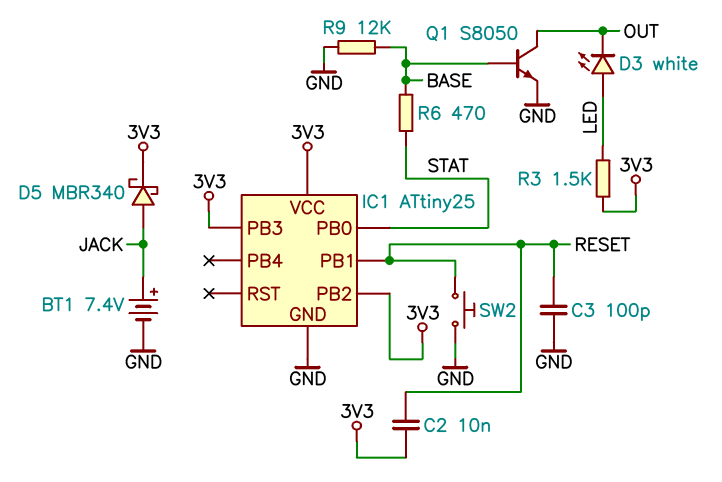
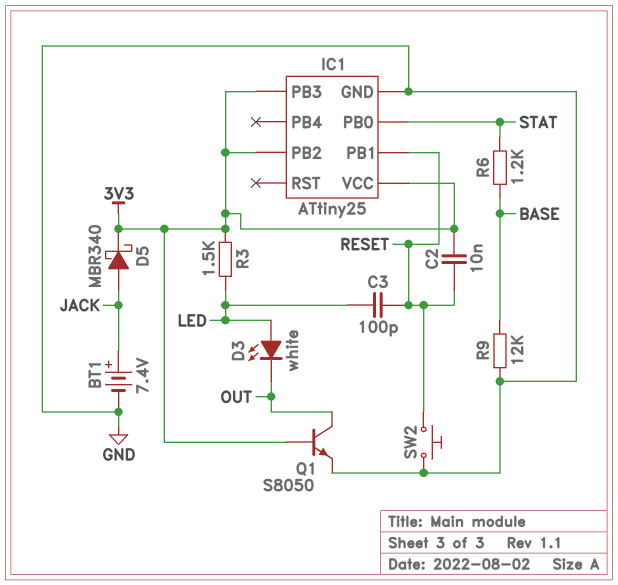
C3: 100pF (GND, RESET) -> 100pF (LED, RESET)
Q1: NPN S8050 (B BASE, C OUT, E GND) -> NPN S8050 (B 3V3, C OUT, E GND)
R6: 470 (BASE, STAT) -> 1.2k (BASE, STAT)

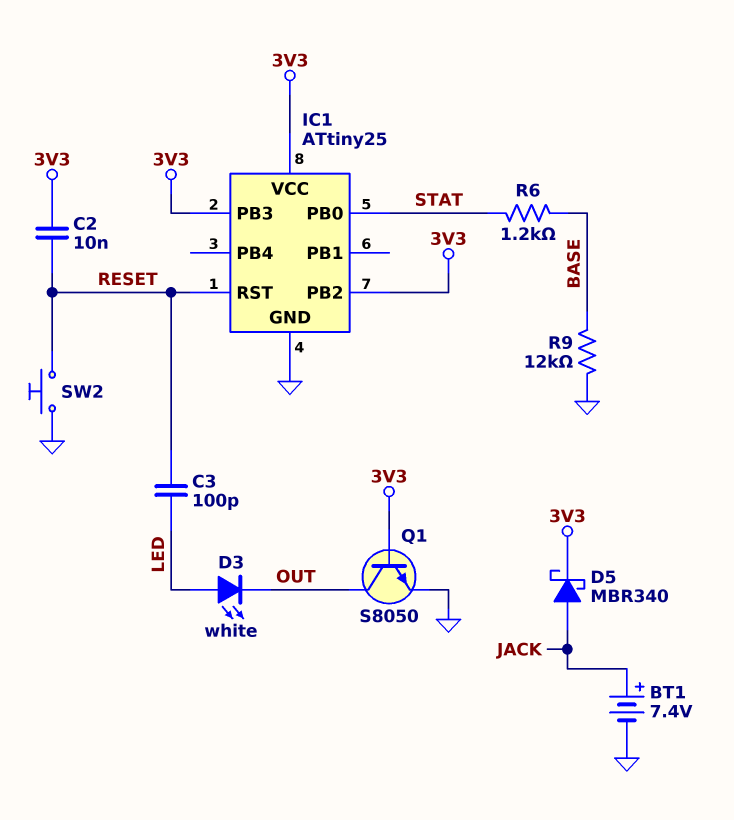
IC1 pin PB1: RESET -> none
IC1 pin RST: none -> RESET
R3: 1.5k (3V3, LED) -> none

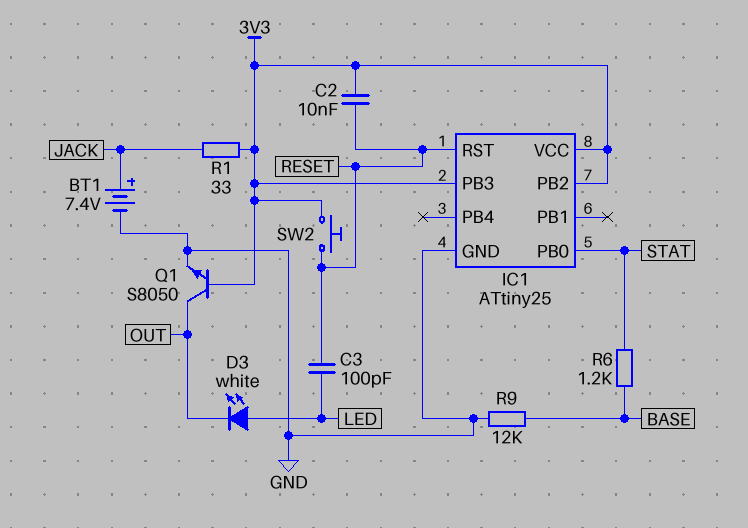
D5: schottky MBR340 (A JACK, K 3V3) -> none
R1: none -> 33 (3V3, JACK)
SW2: button (GND, RESET) -> button (3V3, RESET)

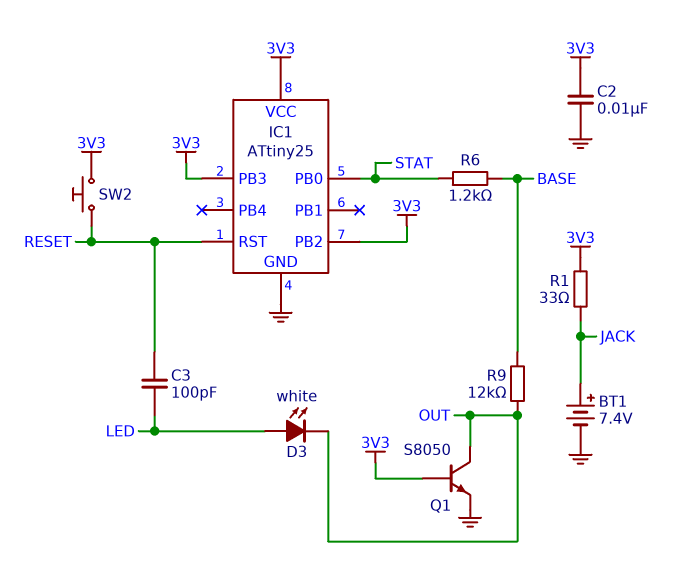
C2: 10nF (3V3, RESET) -> 10nF (3V3, GND)
R9: 12k (BASE, GND) -> 12k (BASE, OUT)

